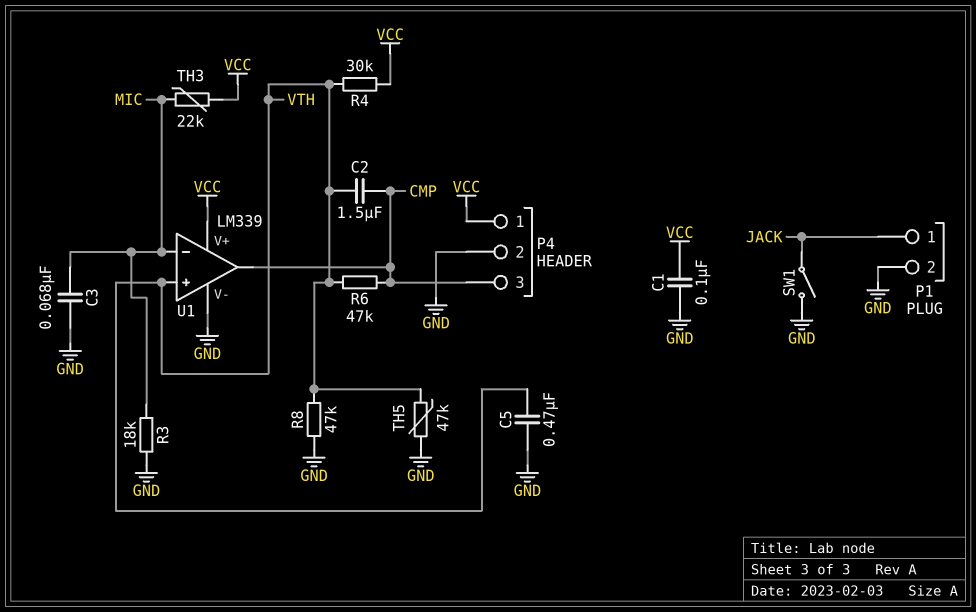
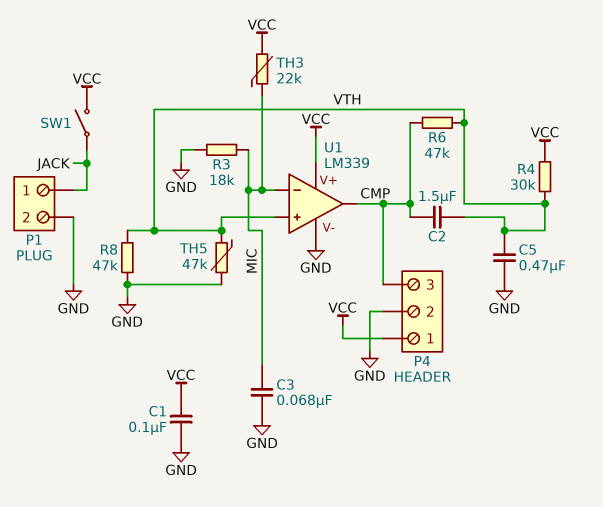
SW1: switch (GND, JACK) -> switch (JACK, VCC)

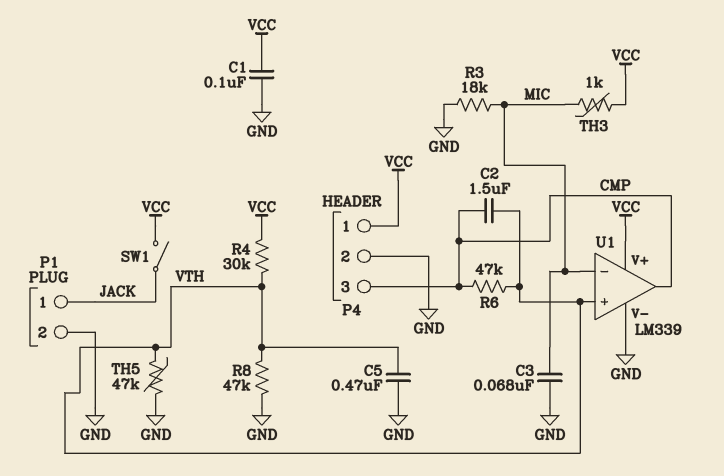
TH3: 22k (MIC, VCC) -> 1k (MIC, VCC)

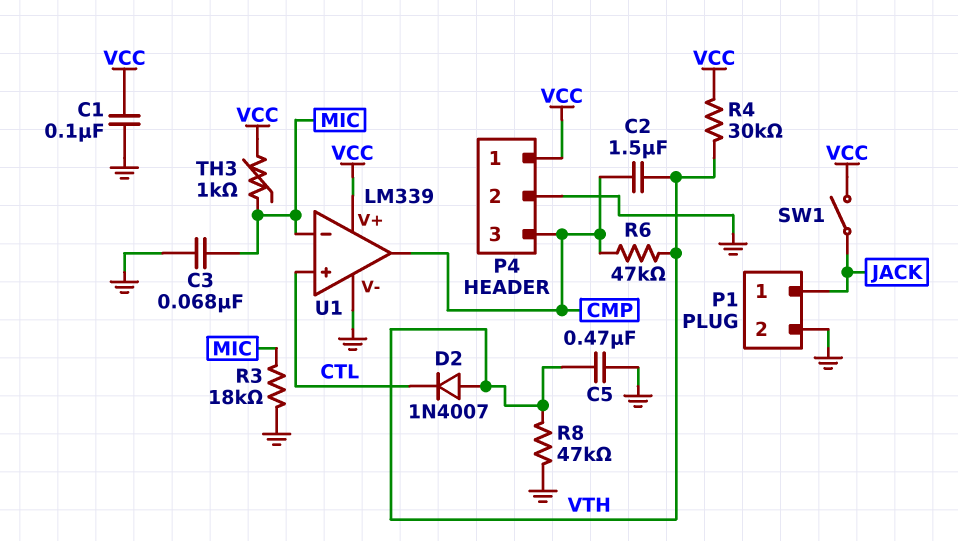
D2: none -> diode 1N4007 (A VTH, K CTL)
TH5: 47k (GND, VTH) -> none
U1 pin in+: VTH -> CTL

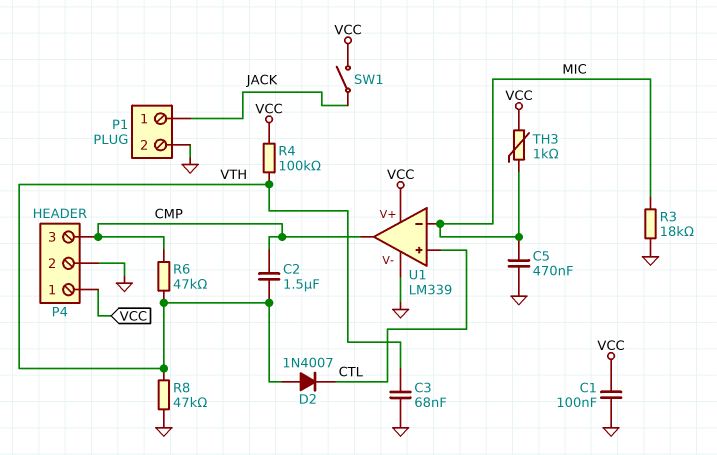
C3: 68nF (GND, MIC) -> 68nF (GND, VTH)
C5: 470nF (GND, VTH) -> 470nF (GND, MIC)
R4: 30k (VCC, VTH) -> 100k (VCC, VTH)

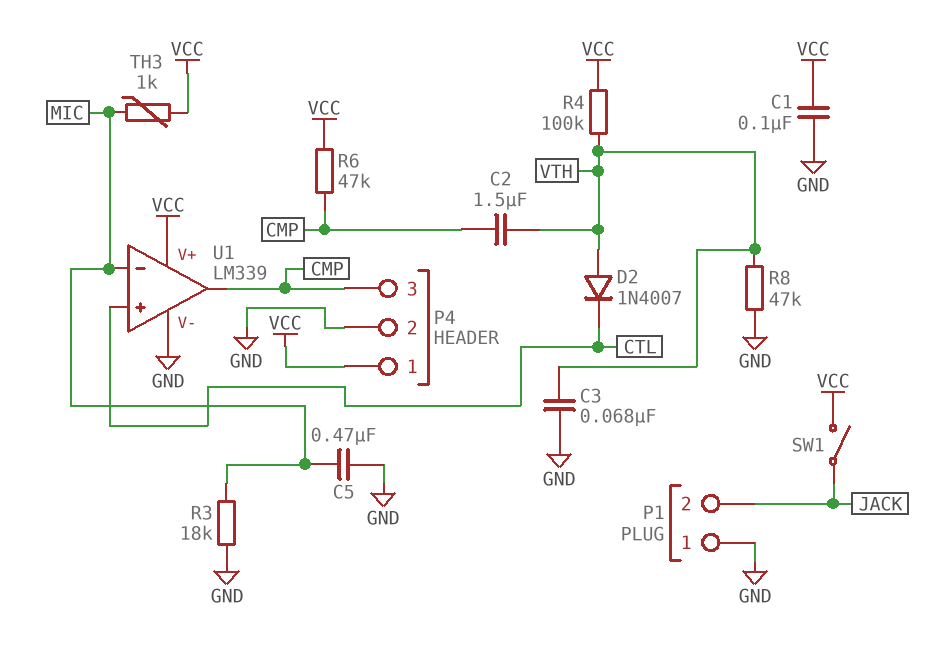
P1 pin 1: JACK -> GND
P1 pin 2: GND -> JACK
R6: 47k (CMP, VTH) -> 47k (CMP, VCC)

